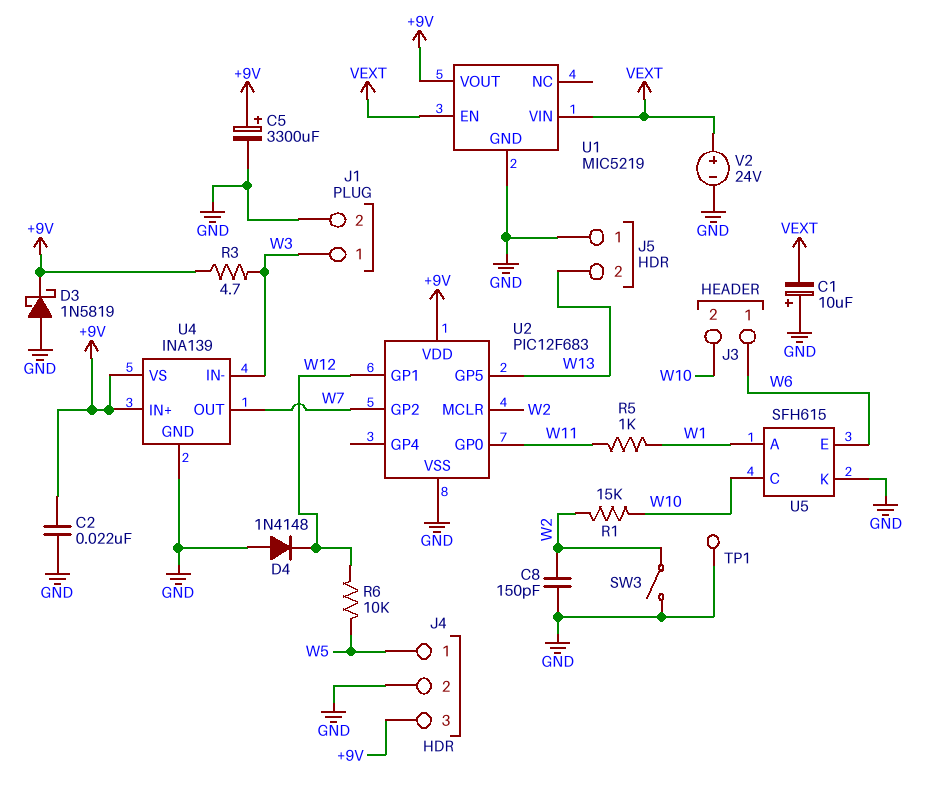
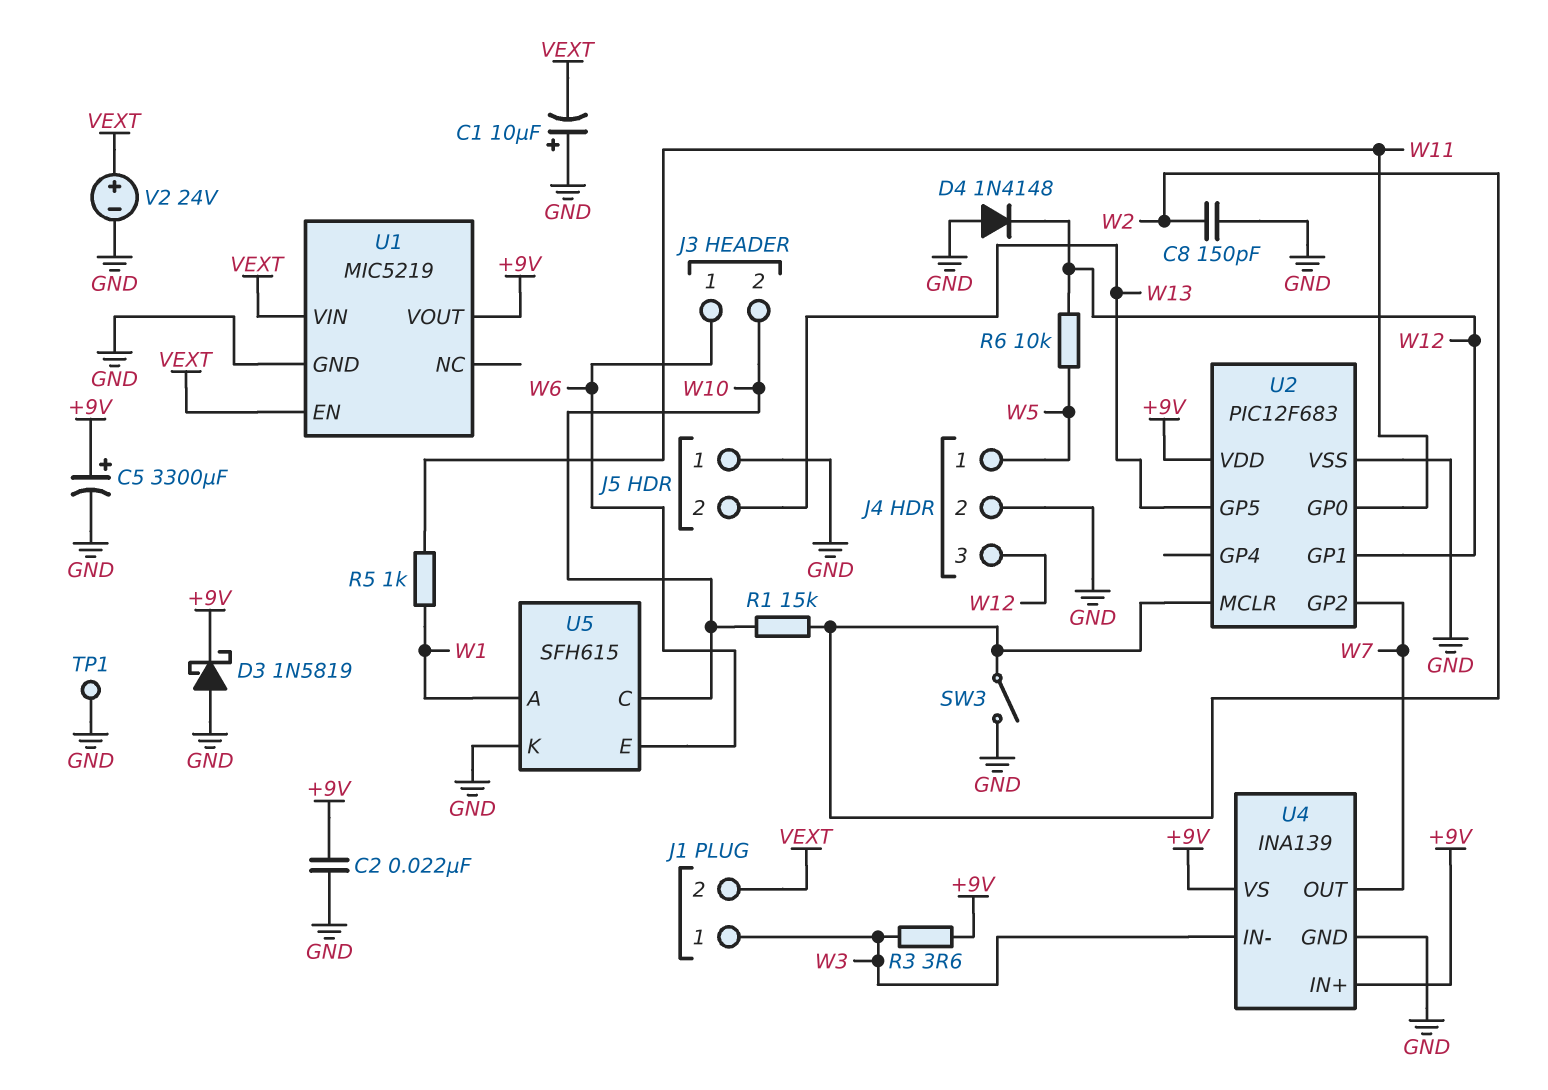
J1 pin 2: GND -> VEXT
J4 pin 3: +9V -> W12
R3: 4.7 (+9V, W3) -> 3.6 (+9V, W3)

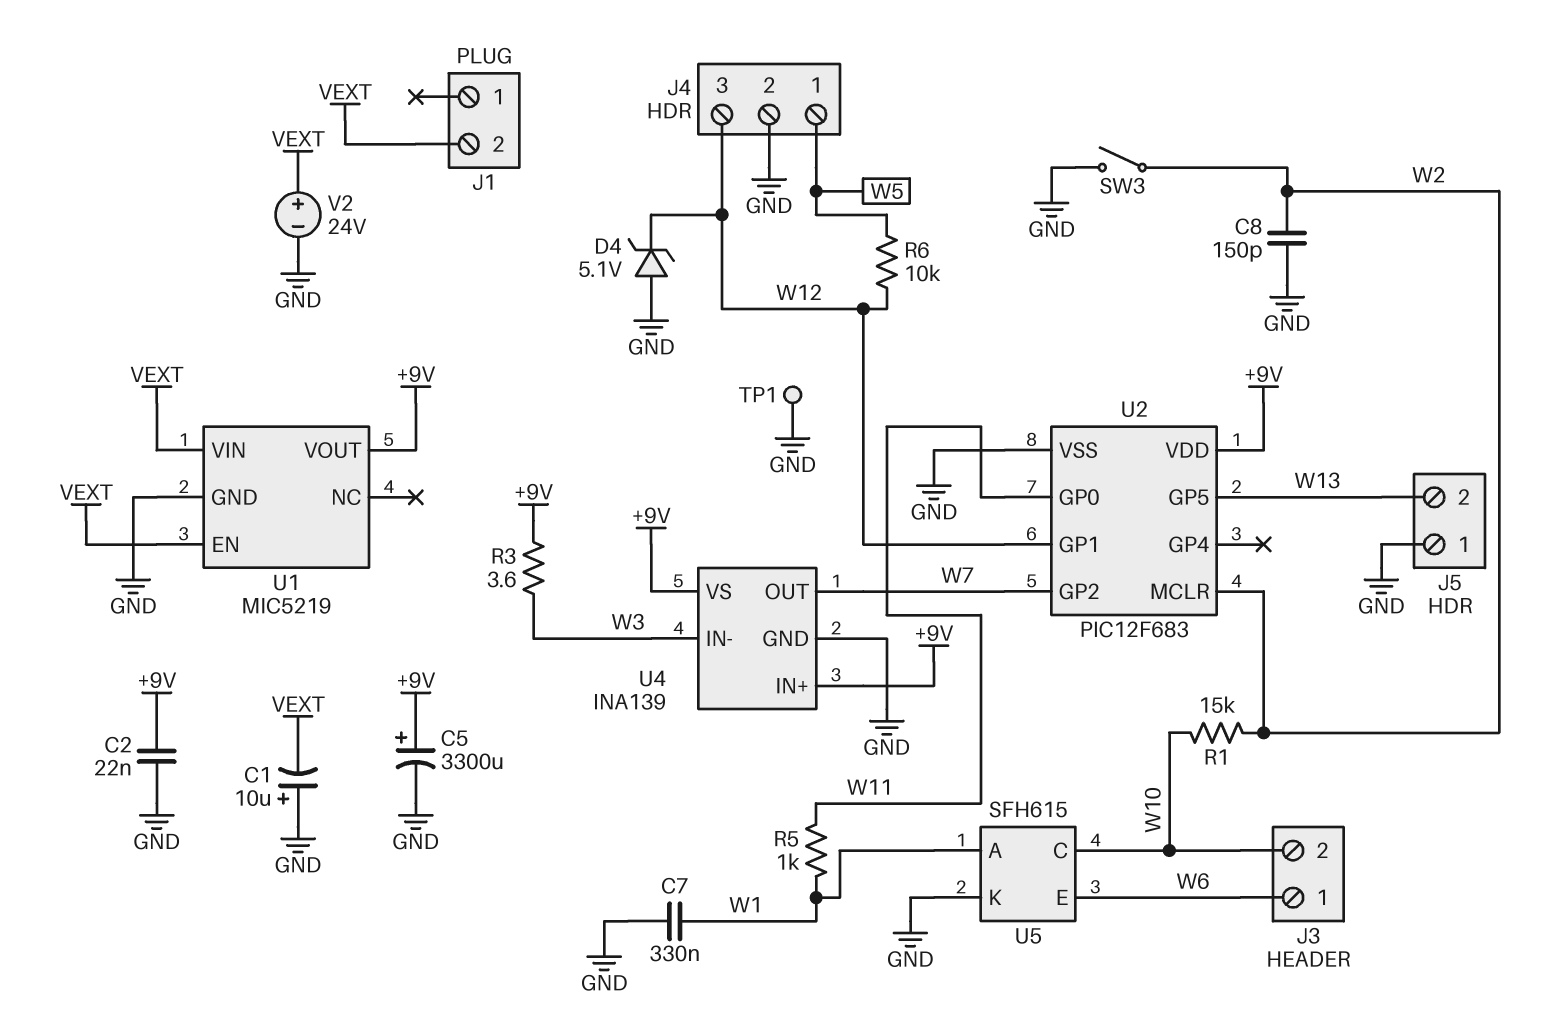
C7: none -> 330nF (GND, W1)
D3: schottky 1N5819 (A GND, K +9V) -> none
D4: diode 1N4148 (A GND, K W12) -> zener 5.1V (A GND, K W12)
J1 pin 1: W3 -> none

